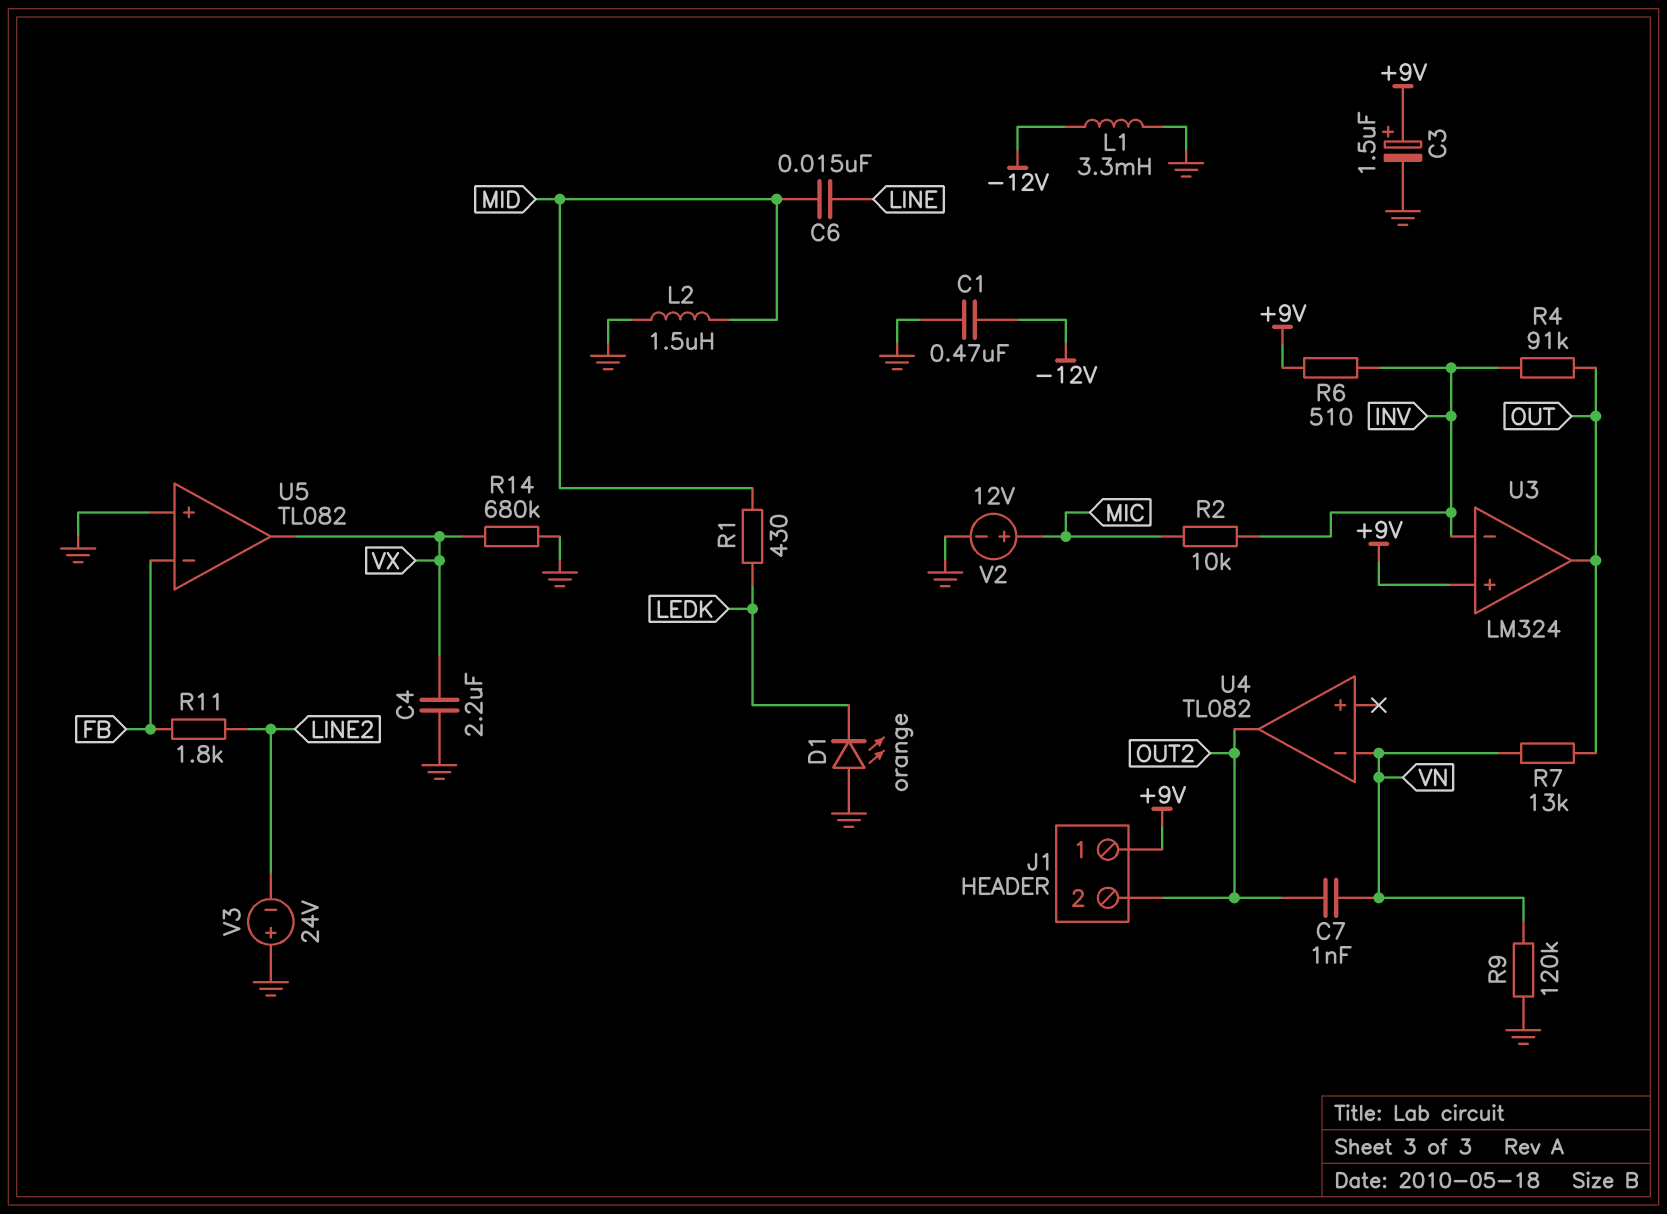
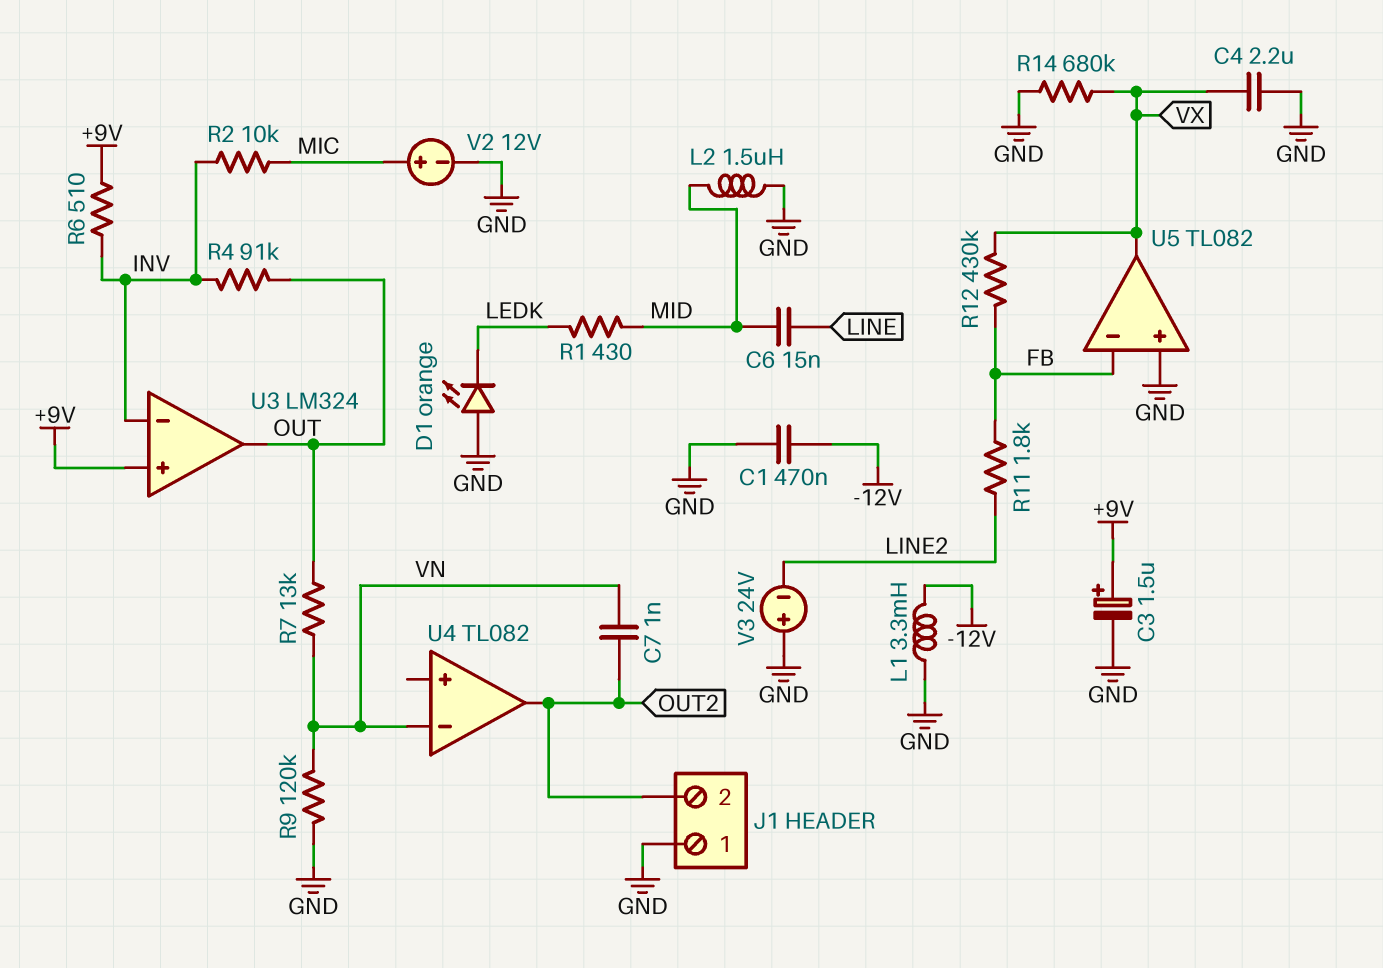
J1 pin 1: +9V -> GND
R12: none -> 430k (FB, VX)

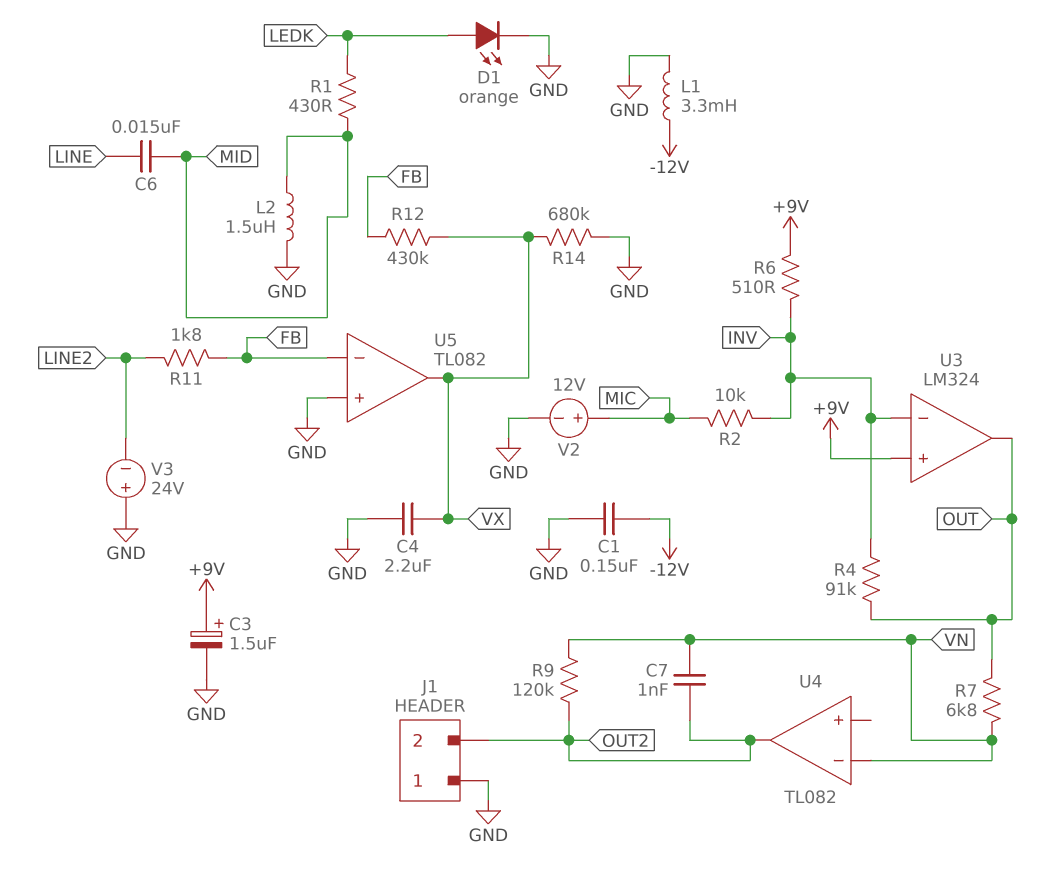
C1: 470nF (-12V, GND) -> 150nF (-12V, GND)
D1: LED orange (A GND, K LEDK) -> LED orange (A LEDK, K GND)
R7: 13k (OUT, VN) -> 6.8k (OUT, VN)
R9: 120k (GND, VN) -> 120k (OUT2, VN)

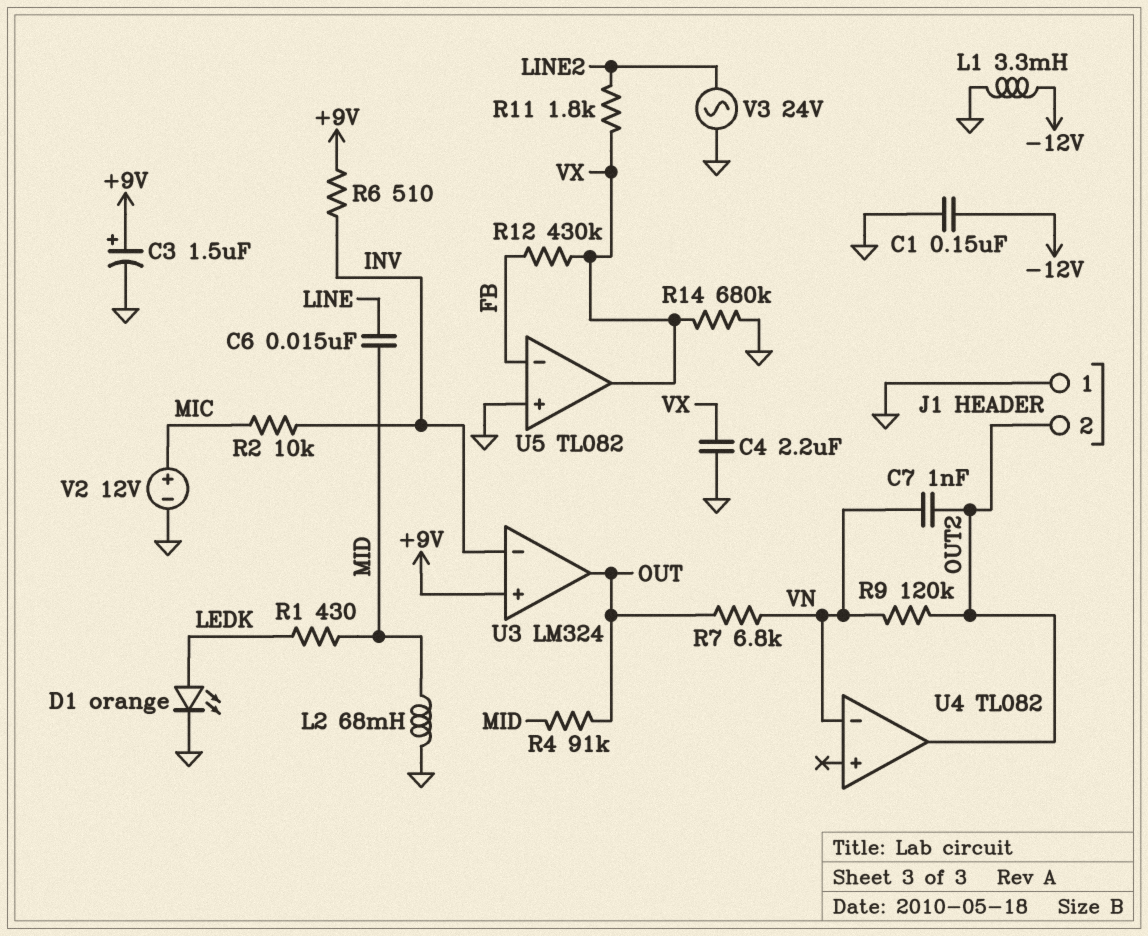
L2: 1.5uH (GND, MID) -> 68mH (GND, MID)
R4: 91k (INV, OUT) -> 91k (MID, OUT)
R11: 1.8k (FB, LINE2) -> 1.8k (LINE2, VX)
V3: 24V (plus GND, minus LINE2) -> AC 24V (GND, LINE2)

